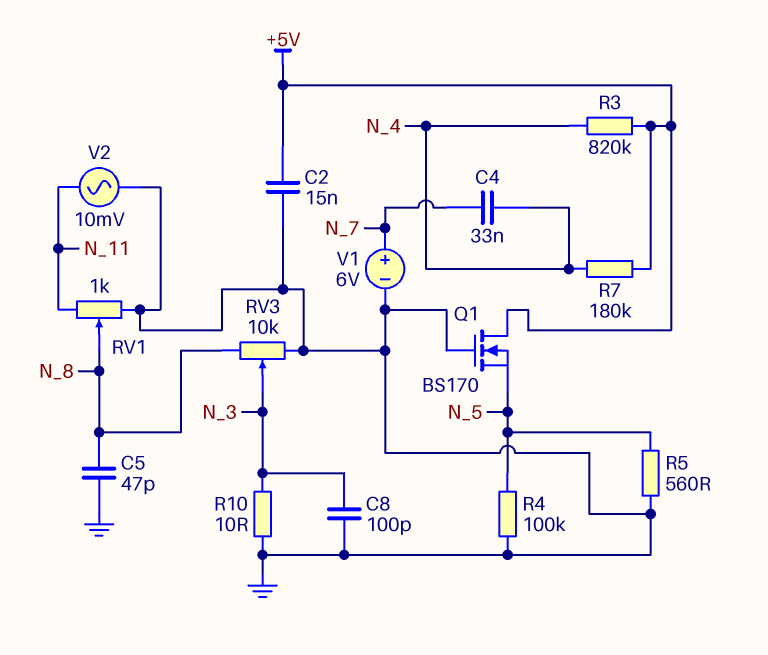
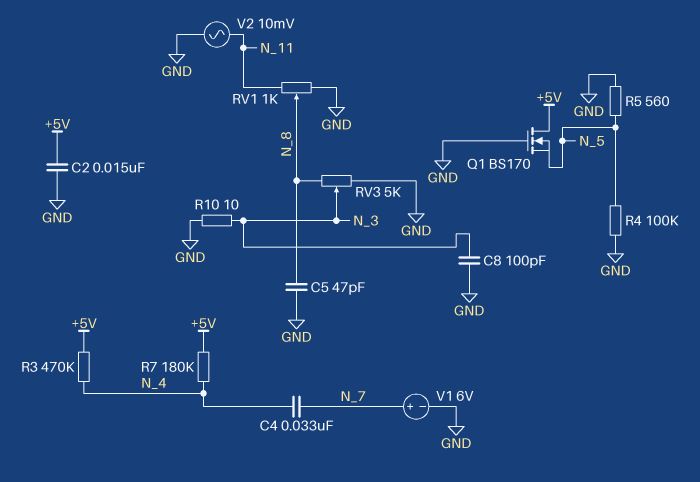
R3: 820k (+5V, N_4) -> 470k (+5V, N_4)
RV3: 10k (GND, N_8, wiper N_3) -> 5k (GND, N_8, wiper N_3)

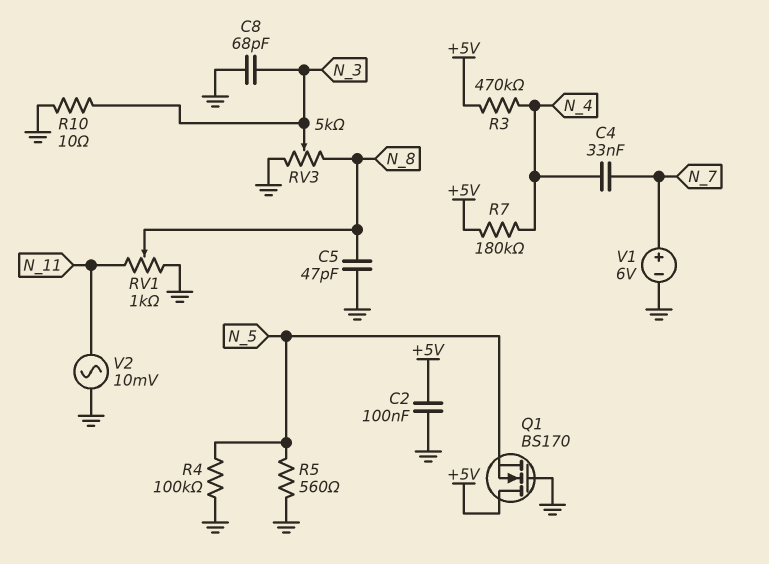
C2: 15nF (+5V, GND) -> 100nF (+5V, GND)
C8: 100pF (GND, N_3) -> 68pF (GND, N_3)

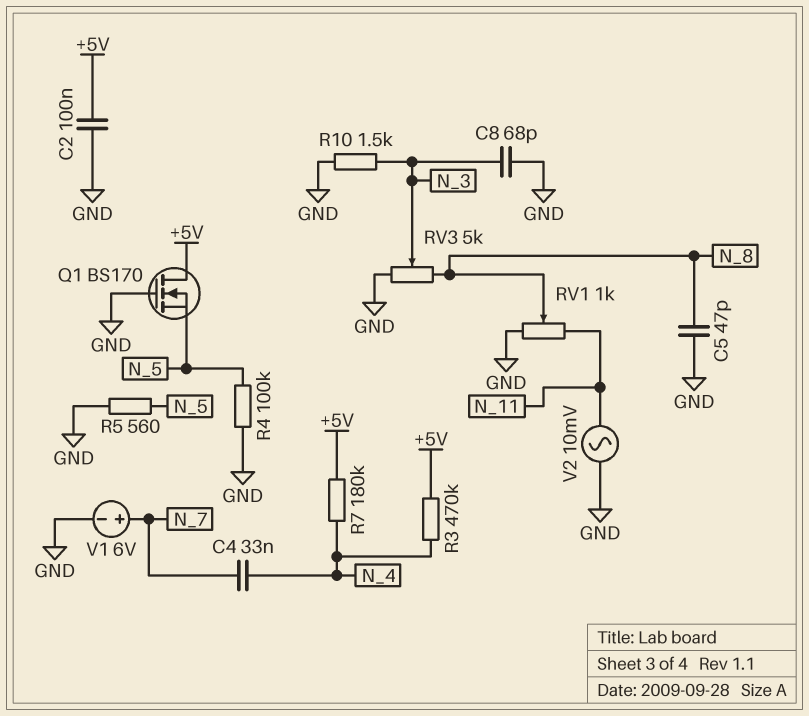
R10: 10 (GND, N_3) -> 1.5k (GND, N_3)

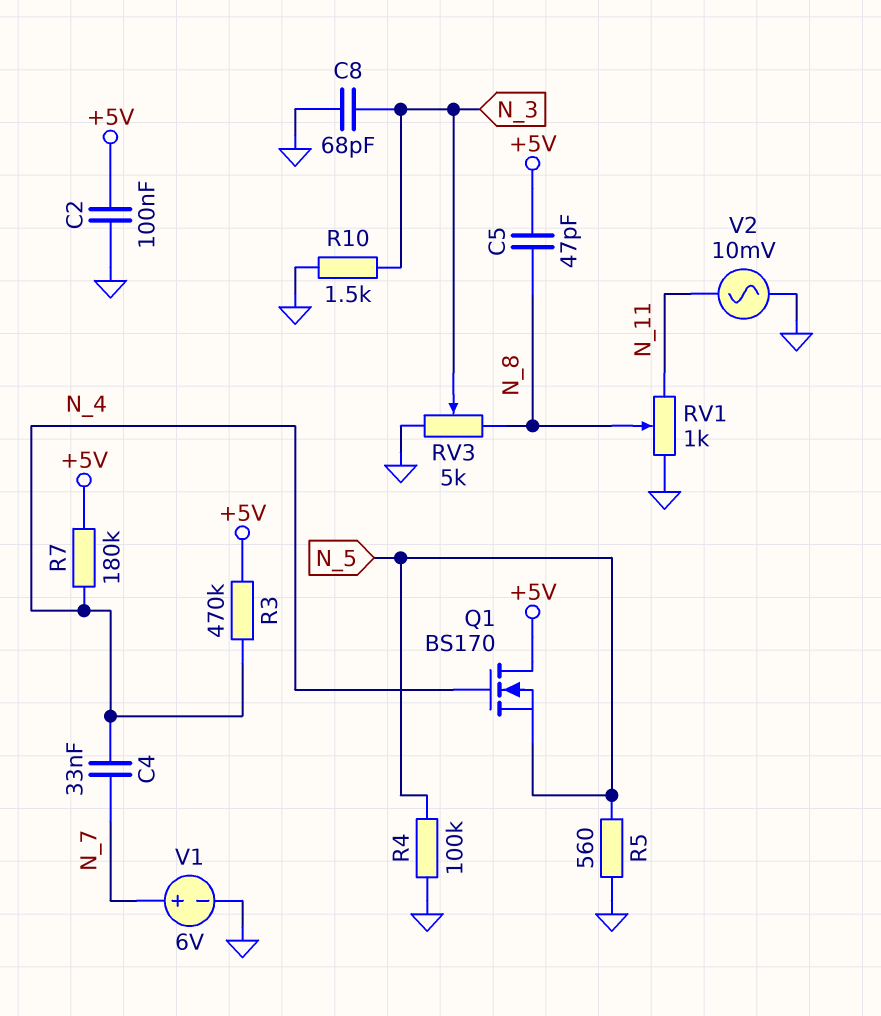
C5: 47pF (GND, N_8) -> 47pF (+5V, N_8)
Q1: NMOS BS170 (G GND, D +5V, S N_5) -> NMOS BS170 (G N_4, D +5V, S N_5)

